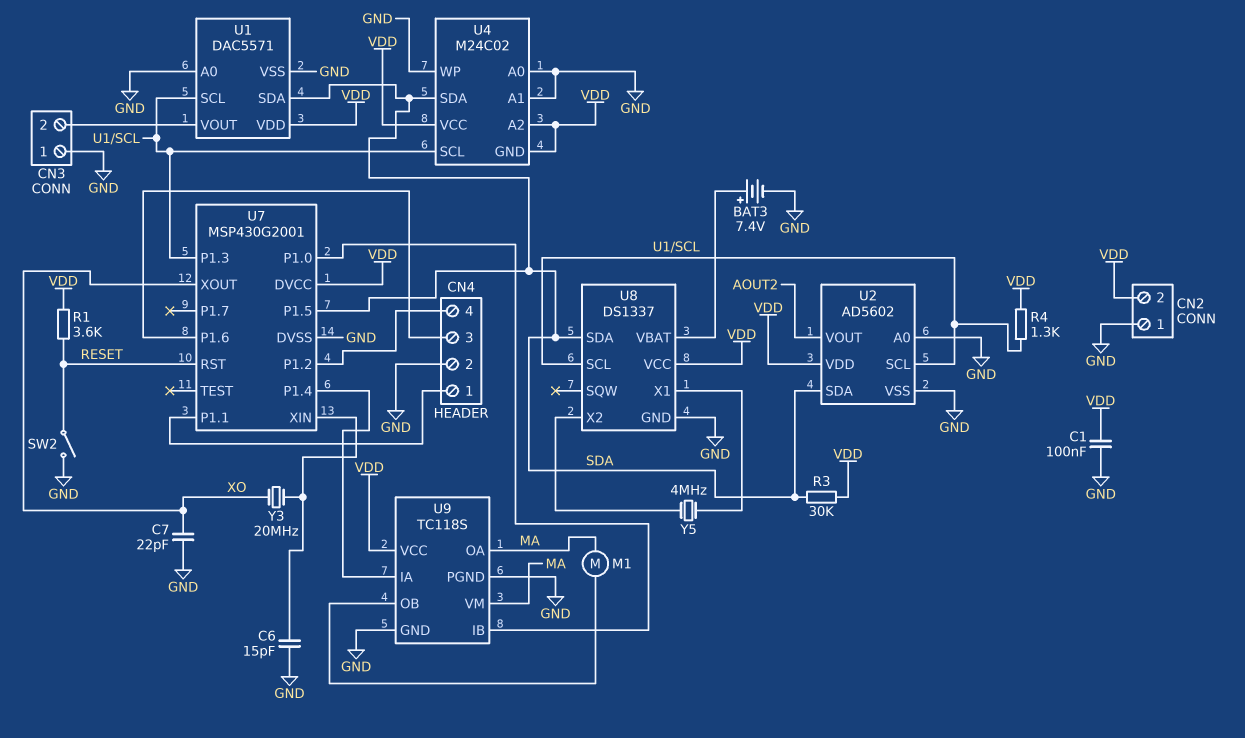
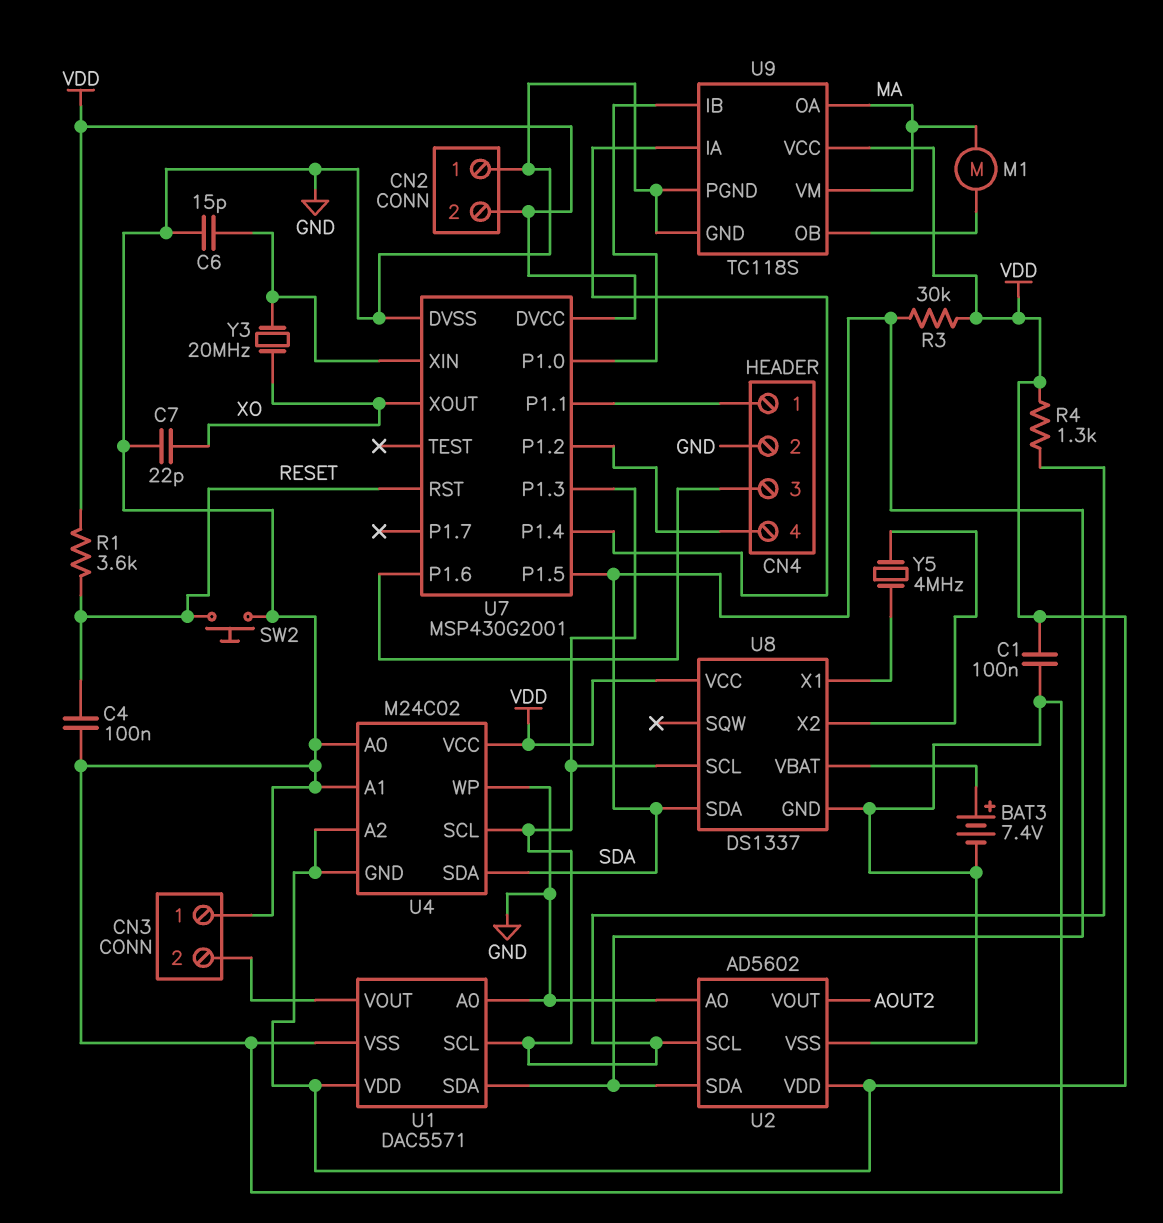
C4: none -> 100nF (GND, RESET)
SW2: switch (GND, RESET) -> button (GND, RESET)

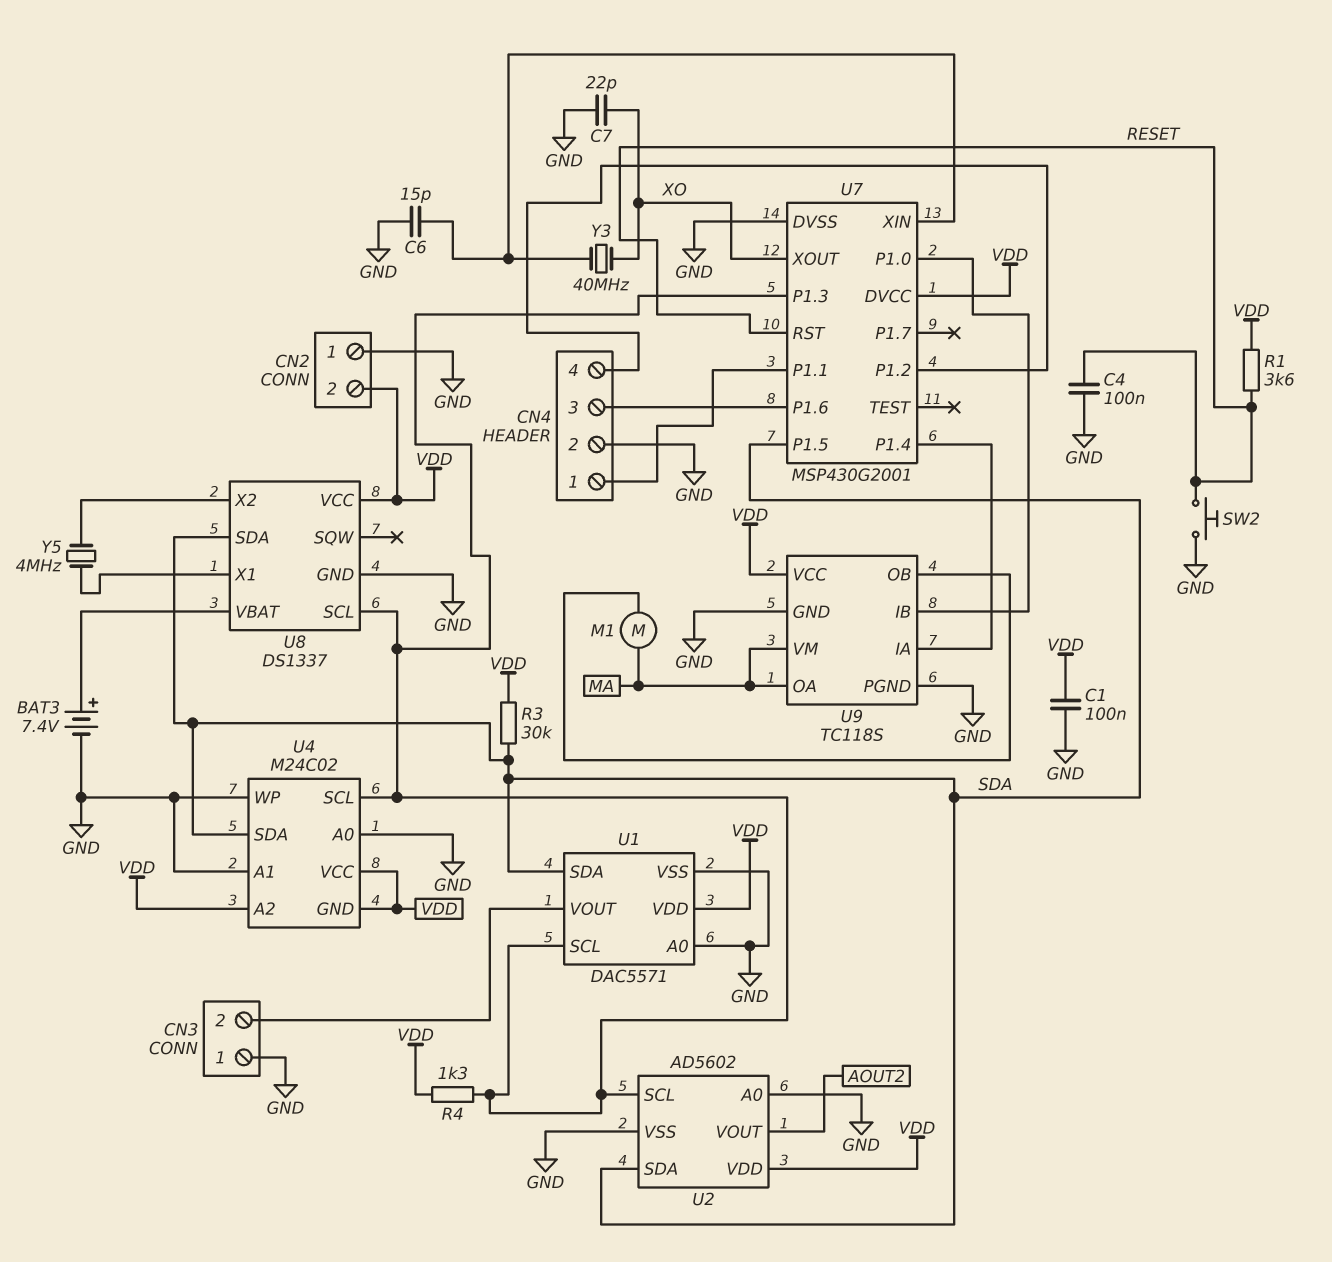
Y3: 20MHz (U7/XIN, XO) -> 40MHz (U7/XIN, XO)

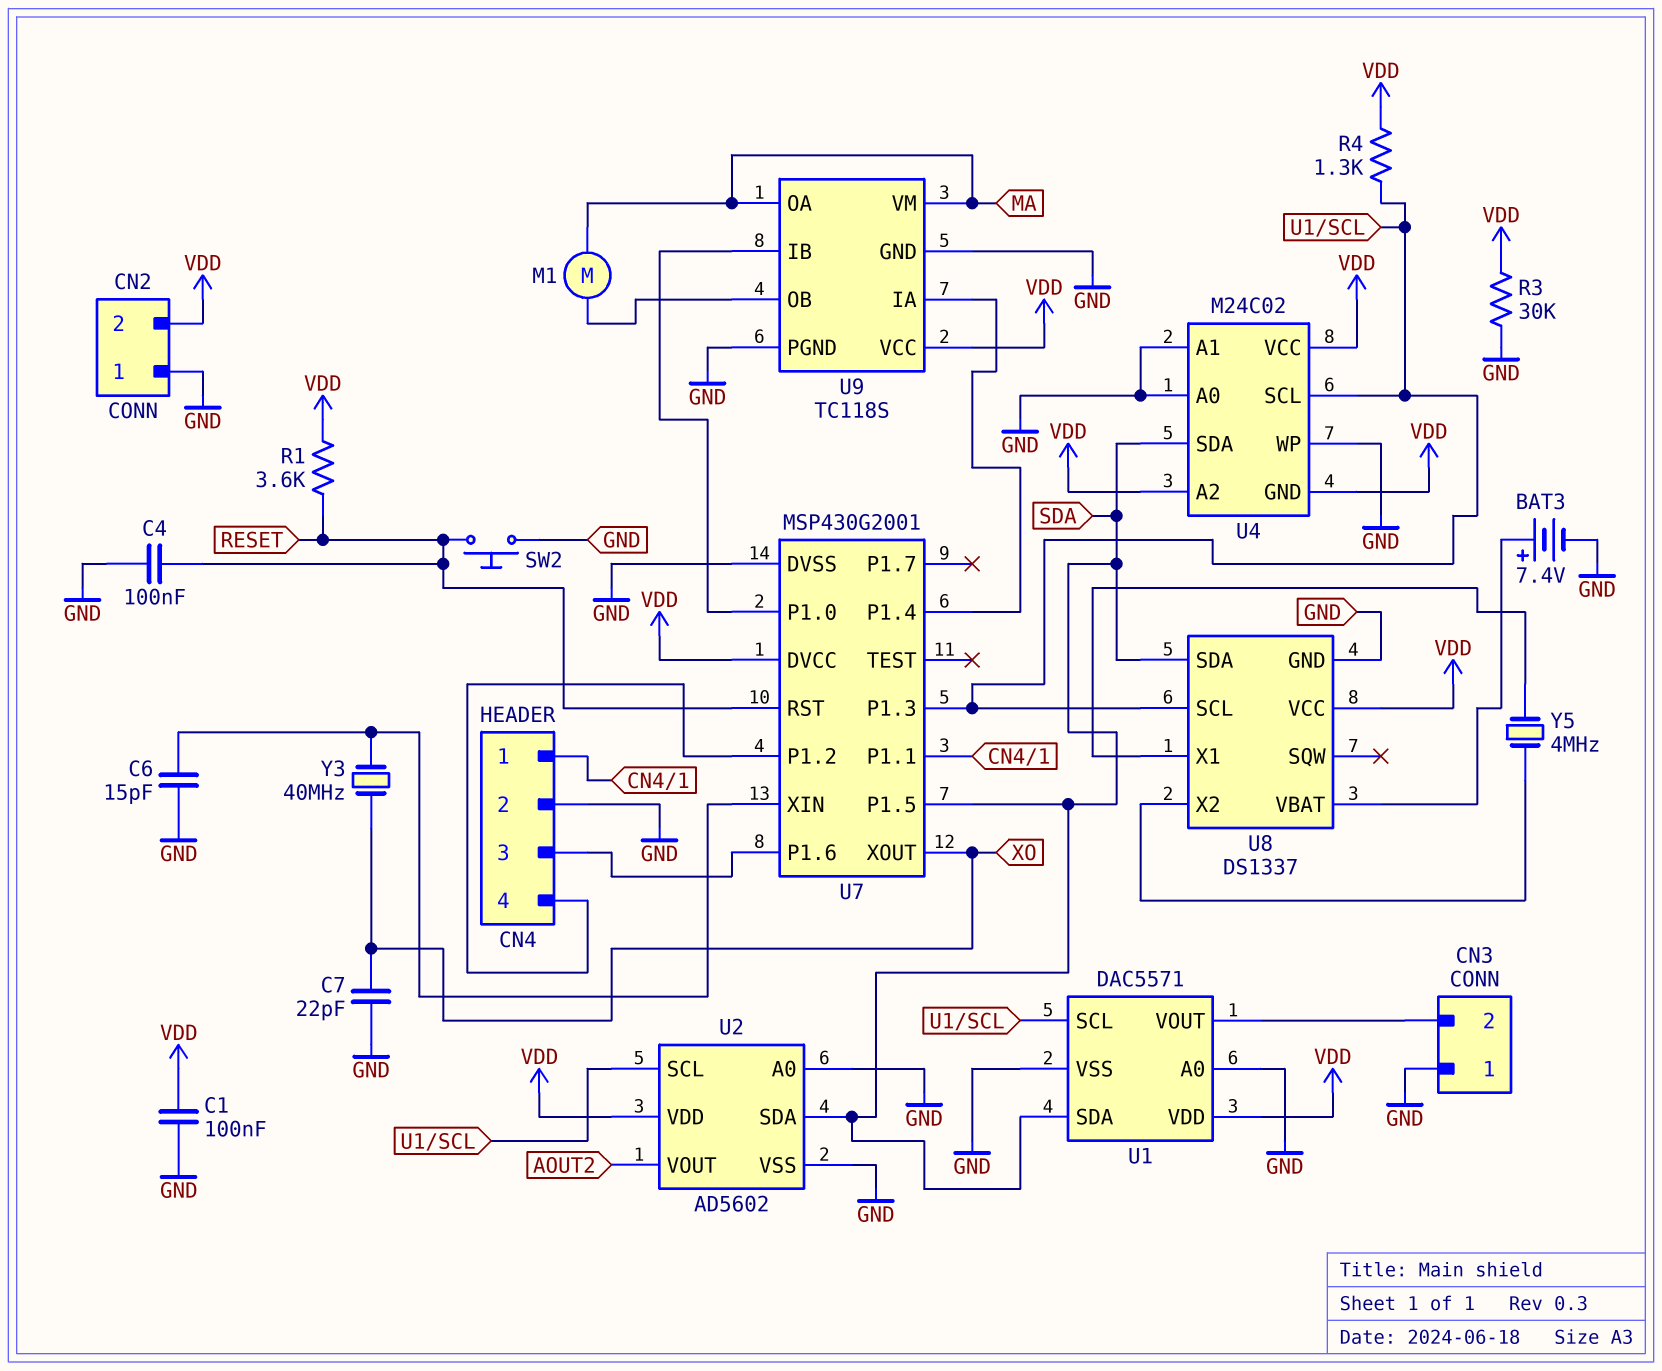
R3: 30k (SDA, VDD) -> 30k (GND, VDD)

